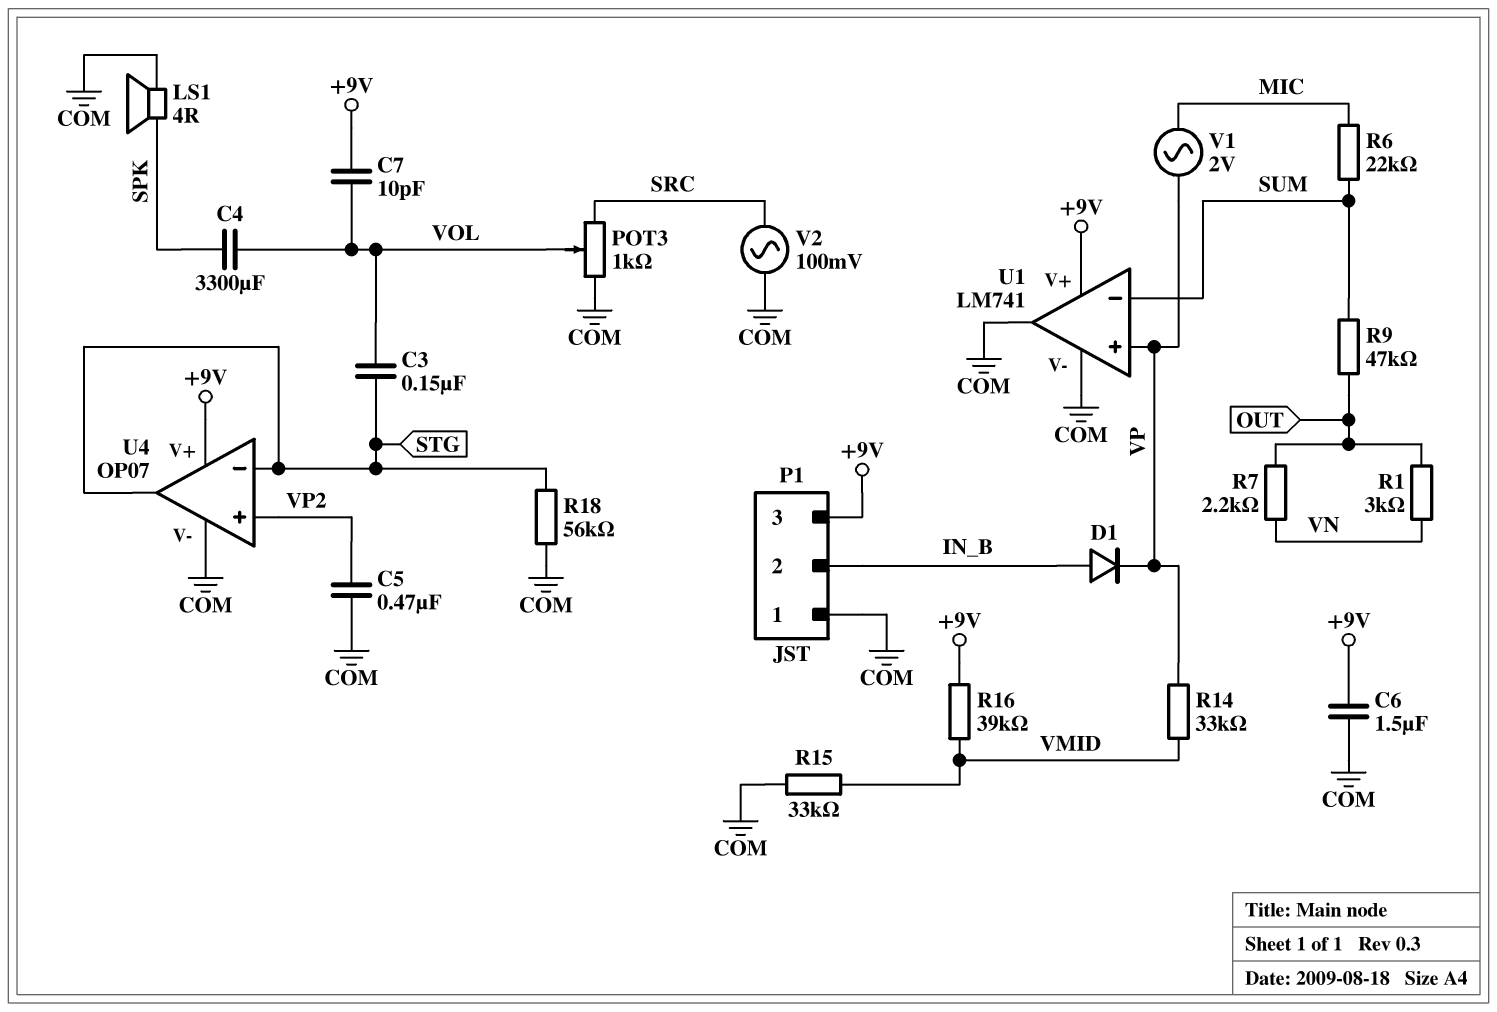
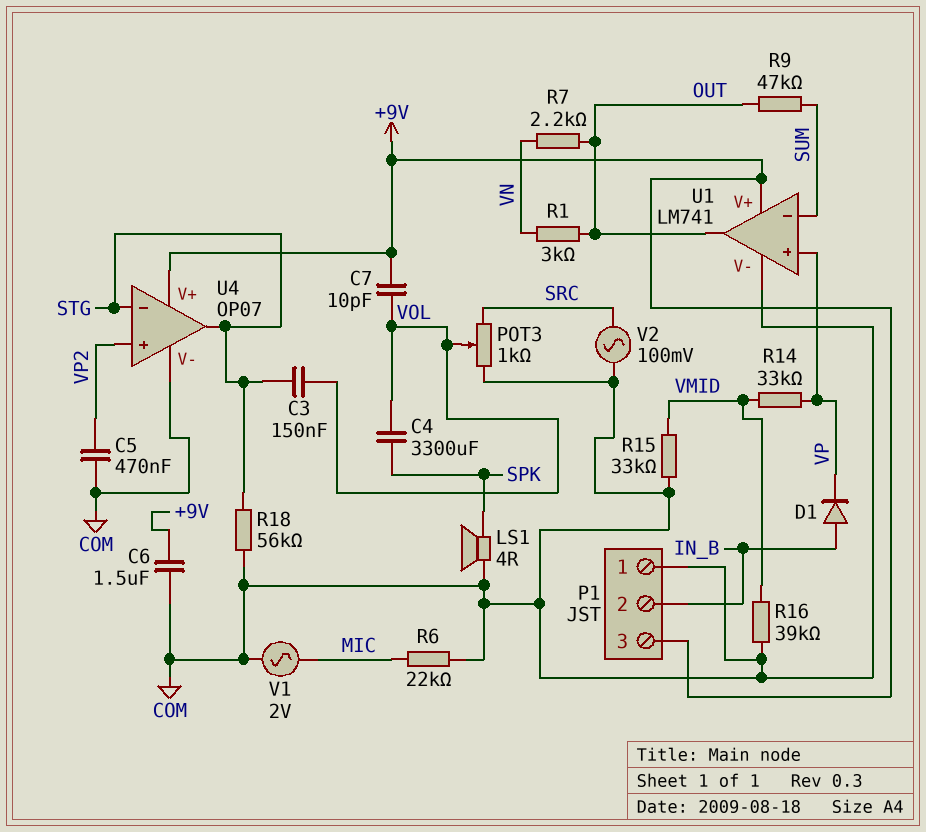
R6: 22k (MIC, SUM) -> 22k (COM, MIC)
R16: 39k (+9V, VMID) -> 39k (COM, VMID)
U1 pin out: COM -> OUT
V1: AC 2V (MIC, VP) -> AC 2V (COM, MIC)

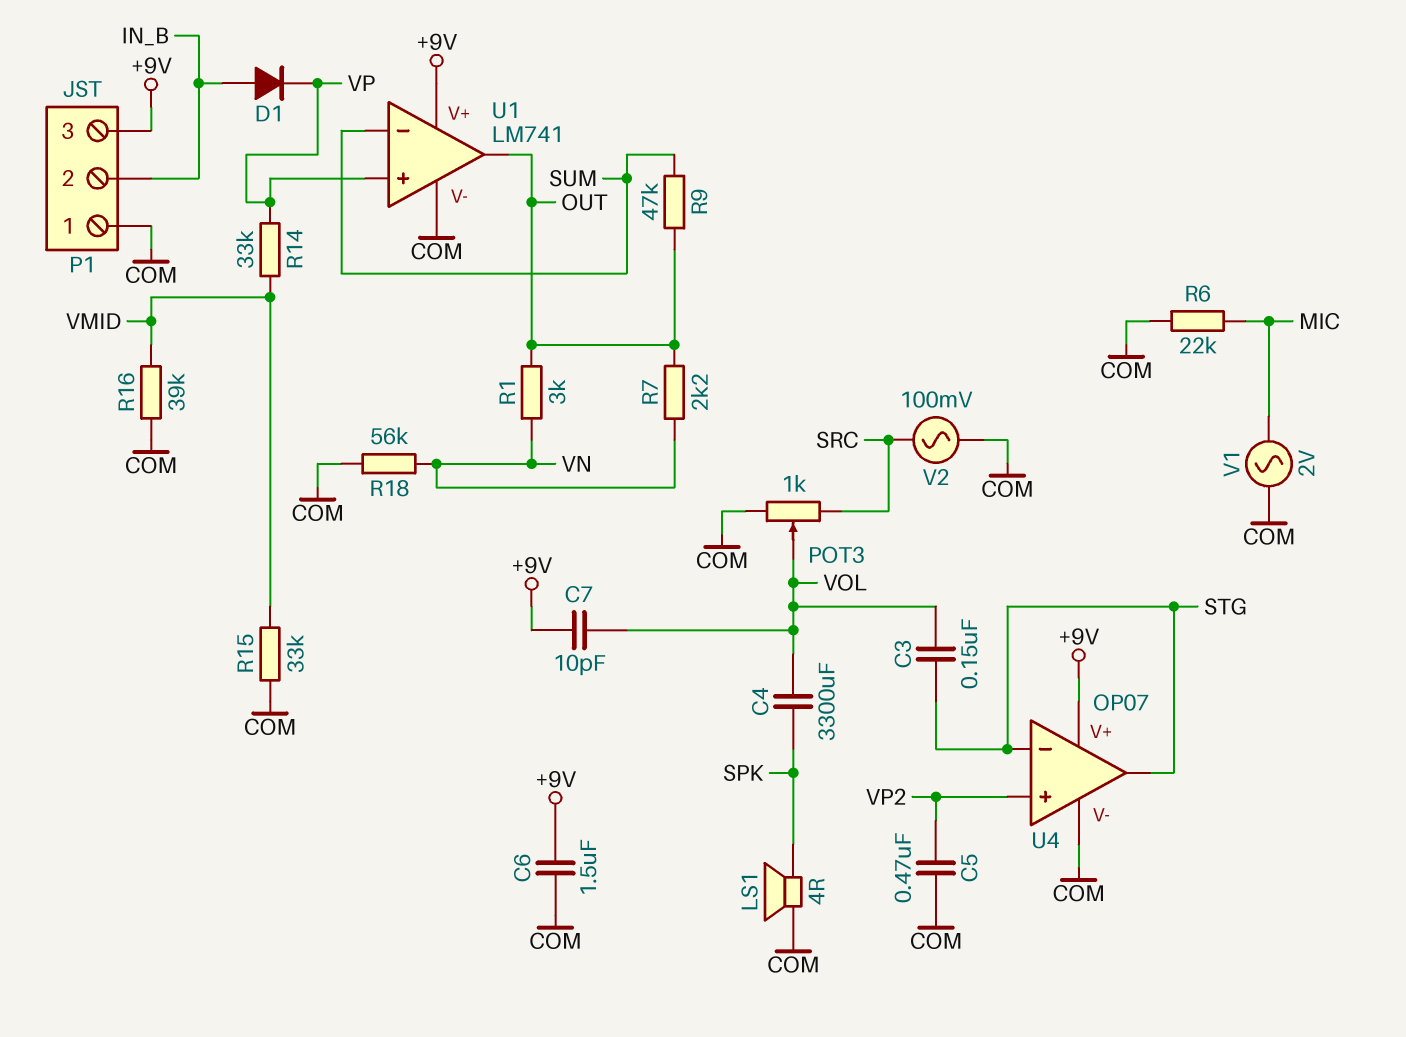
R18: 56k (COM, STG) -> 56k (COM, VN)

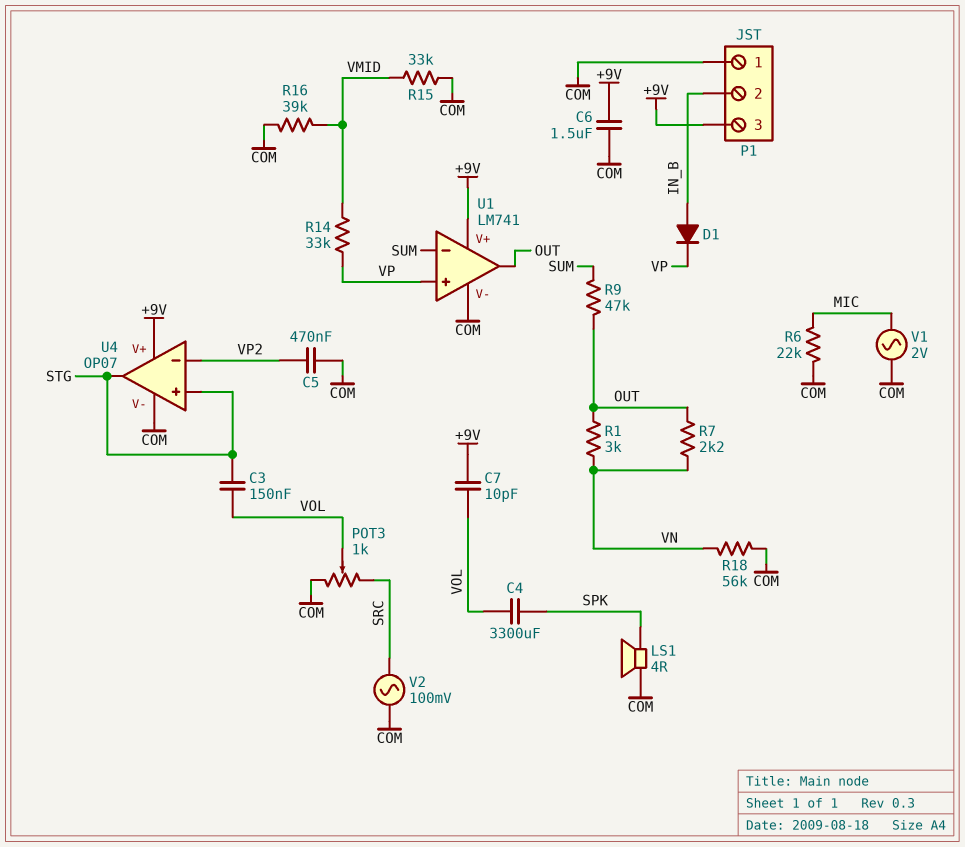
U4 pin in+: VP2 -> STG
U4 pin in-: STG -> VP2

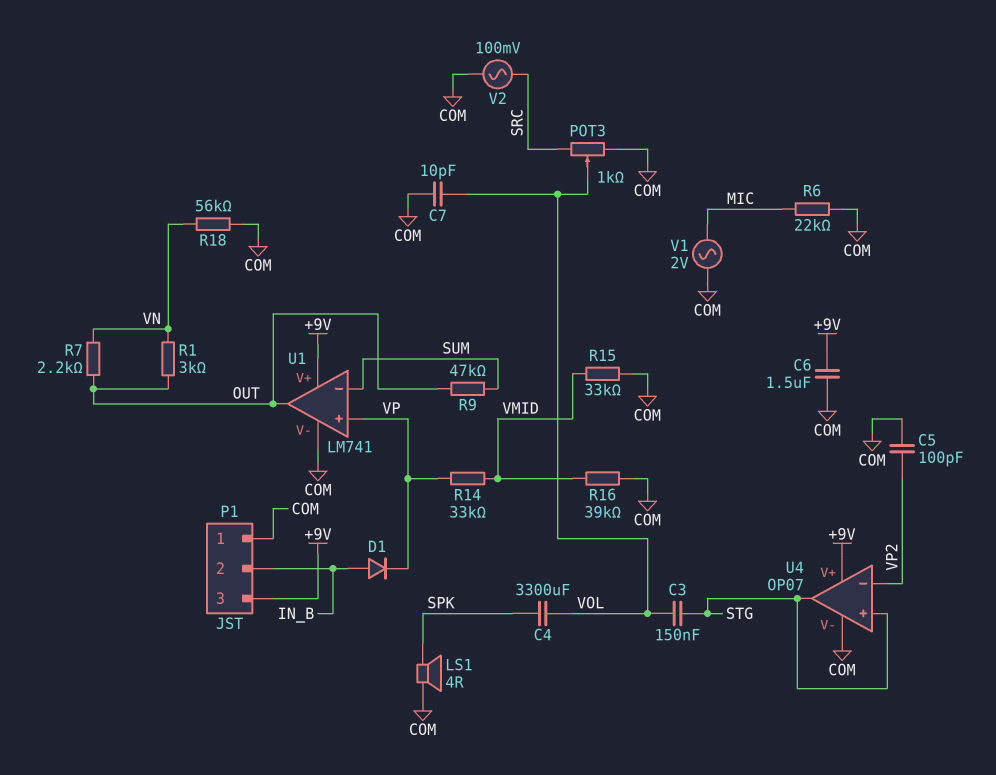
C5: 470nF (COM, VP2) -> 100pF (COM, VP2)
C7: 10pF (+9V, VOL) -> 10pF (COM, VOL)

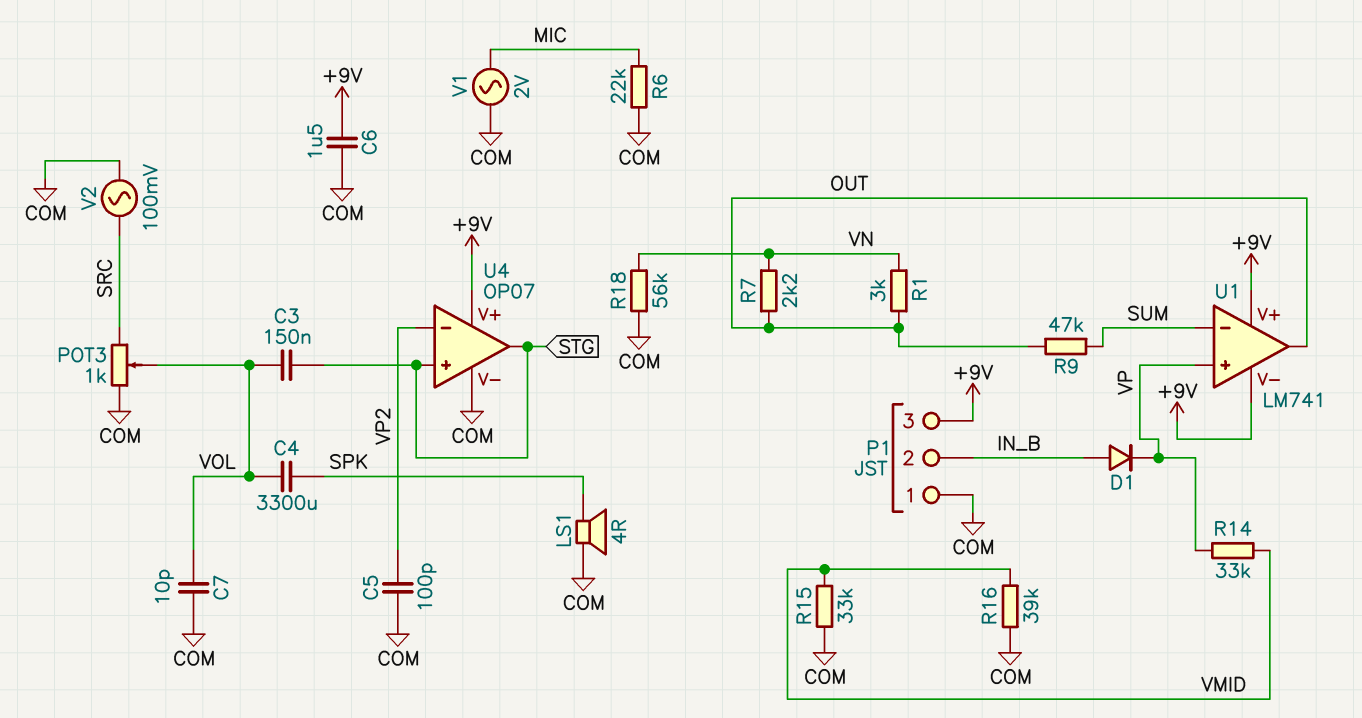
U1 pin V-: COM -> +9V

